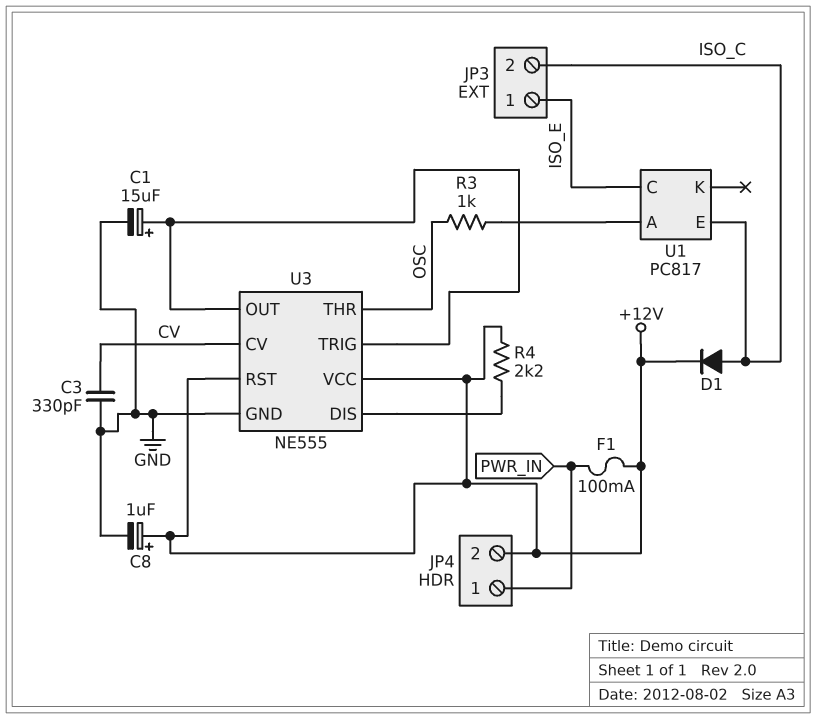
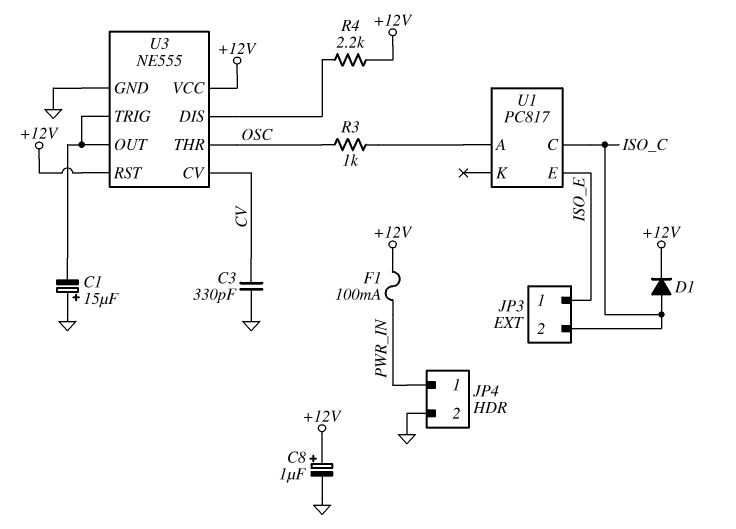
C1: 15uF (plus U3/OUT, minus GND) -> 15uF (plus GND, minus U3/OUT)
JP4 pin 2: +12V -> GND
U1 pin C: ISO_E -> ISO_C
U1 pin E: ISO_C -> ISO_E

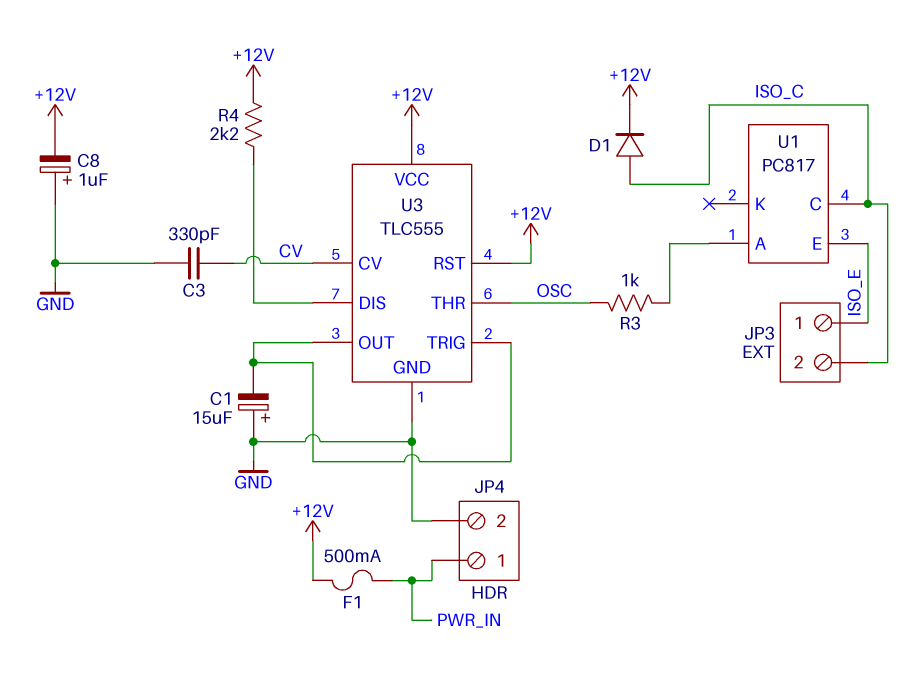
C8: 1uF (plus +12V, minus GND) -> 1uF (plus GND, minus +12V)
F1: 100mA (+12V, PWR_IN) -> 500mA (+12V, PWR_IN)
U3: NE555 -> TLC555

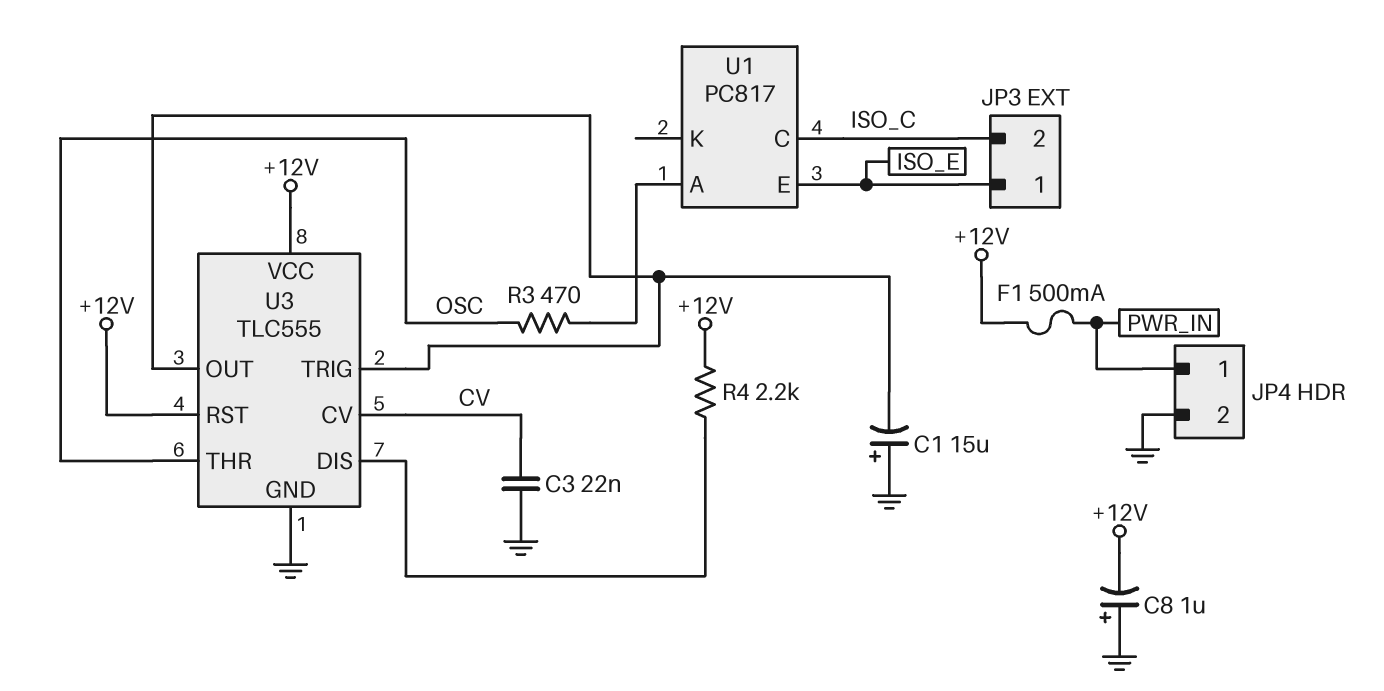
C3: 330pF (CV, GND) -> 22nF (CV, GND)
D1: diode (A ISO_C, K +12V) -> none
R3: 1k (OSC, U1/A) -> 470 (OSC, U1/A)

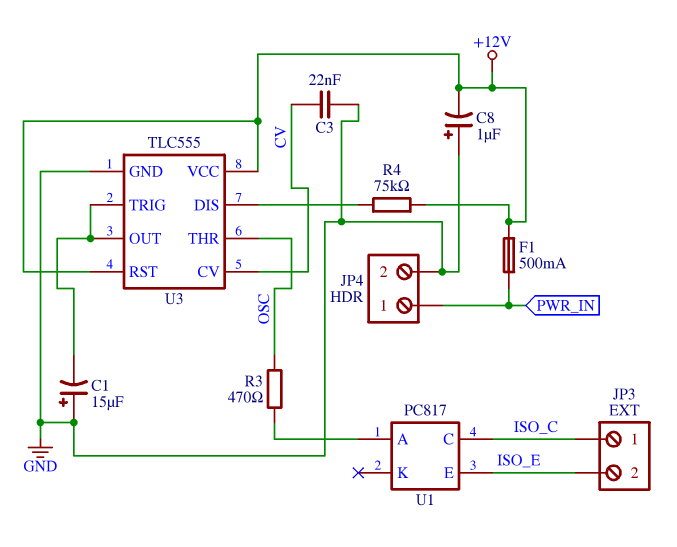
JP3 pin 1: ISO_E -> ISO_C
JP3 pin 2: ISO_C -> ISO_E
R4: 2.2k (+12V, U3/DIS) -> 75k (+12V, U3/DIS)

